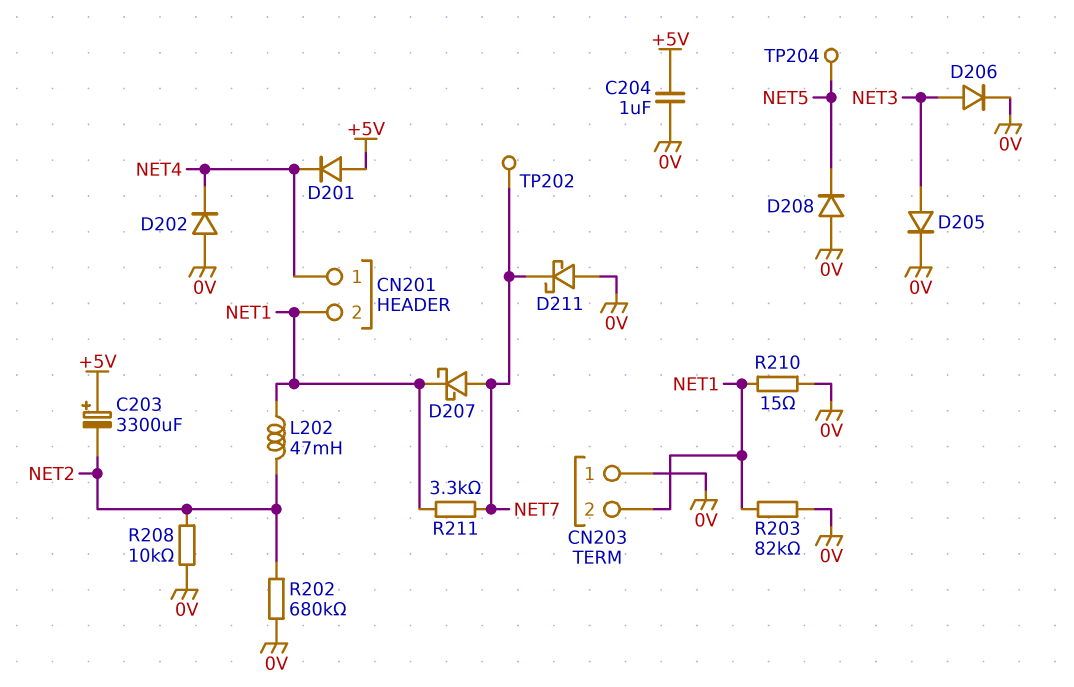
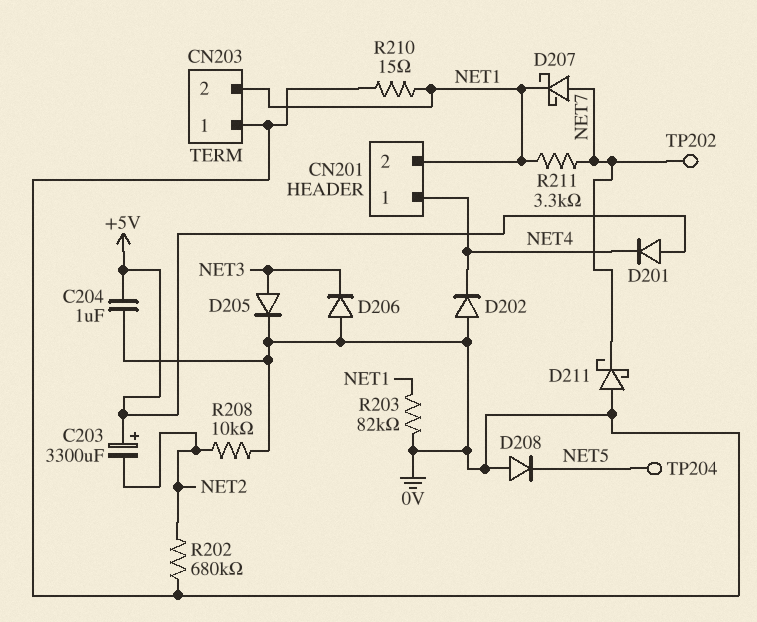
D206: diode (A NET3, K 0V) -> diode (A 0V, K NET3)
L202: 47mH (NET1, NET2) -> none

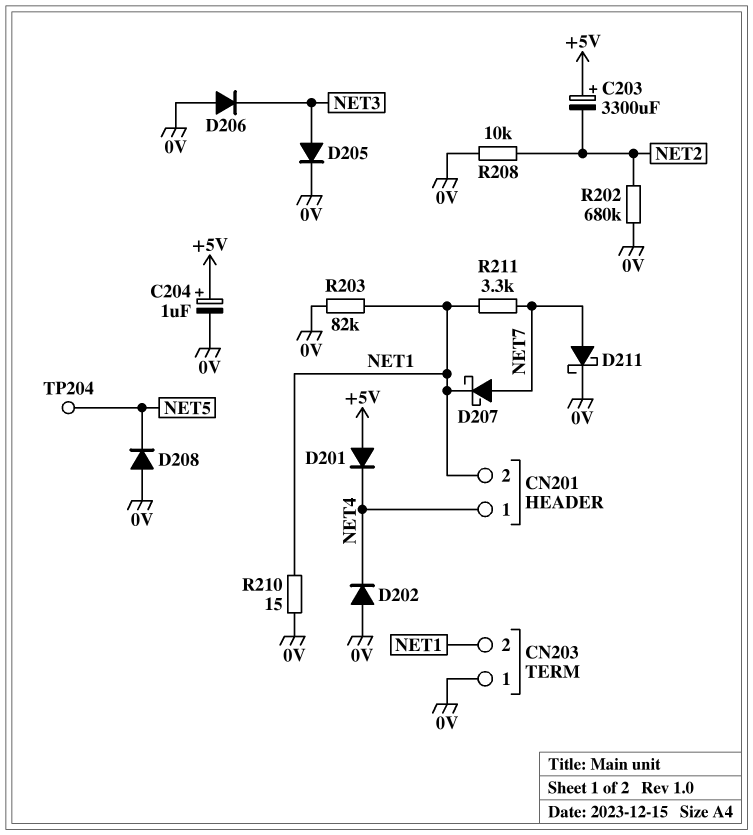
C204: 1uF (+5V, 0V) -> 1uF (plus +5V, minus 0V)
D211: schottky (A 0V, K NET7) -> schottky (A NET7, K 0V)
TP202: test point (NET7) -> none

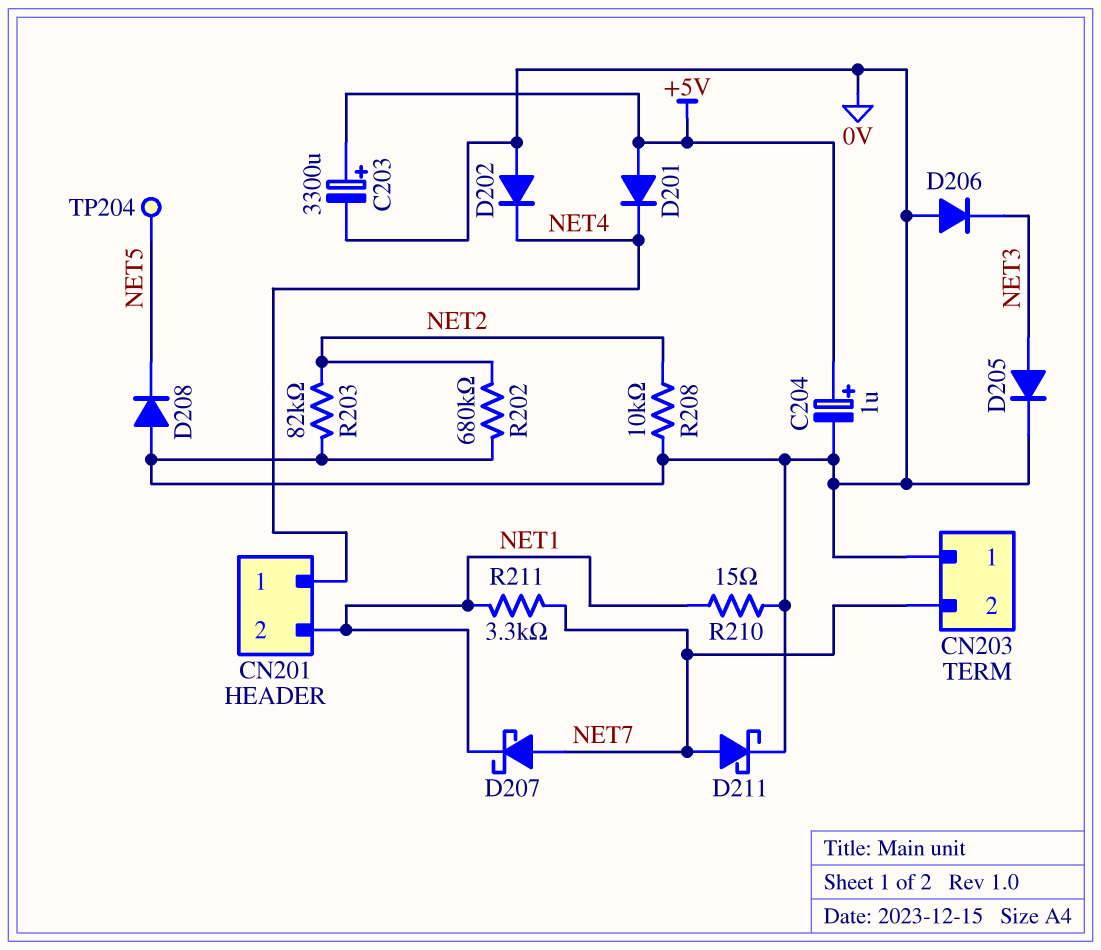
C203: 3300uF (plus +5V, minus NET2) -> 3300uF (plus +5V, minus 0V)
CN203 pin 2: NET1 -> NET7
R203: 82k (0V, NET1) -> 82k (0V, NET2)

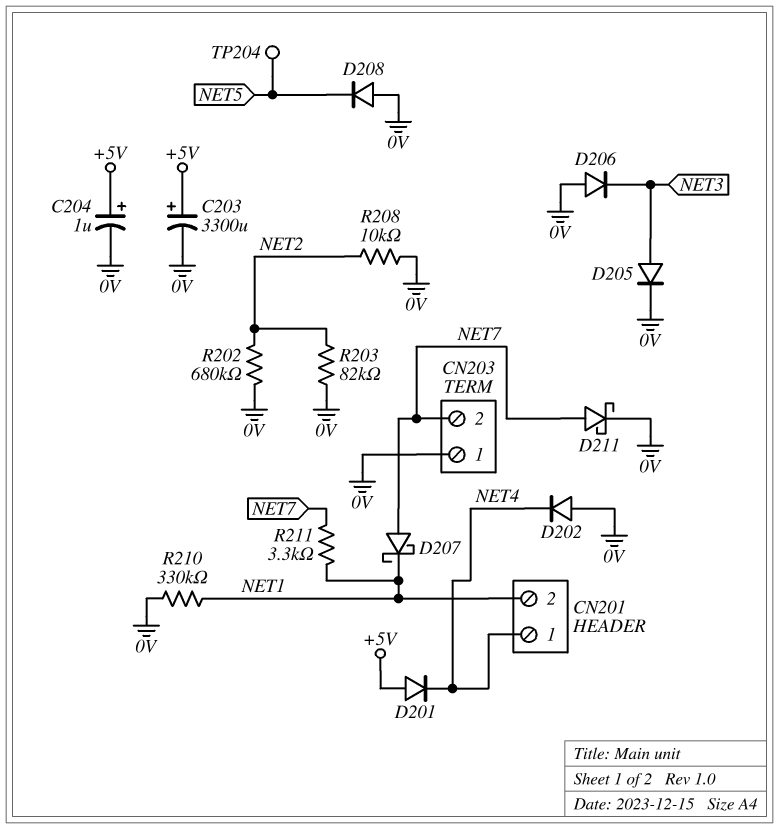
R210: 15 (0V, NET1) -> 330k (0V, NET1)

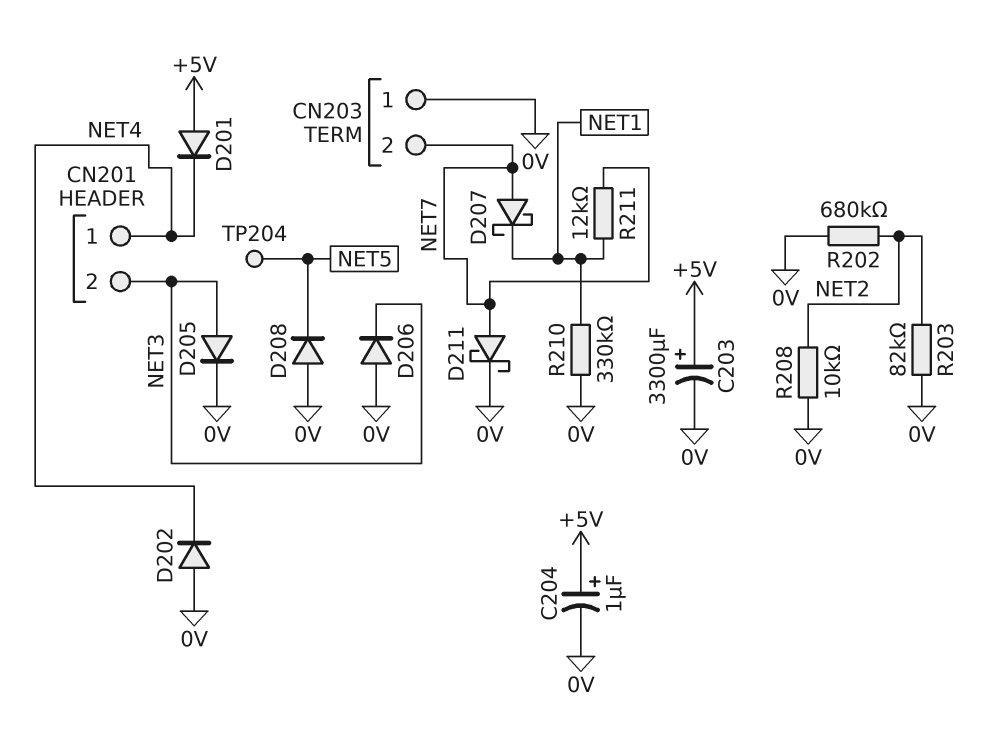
CN201 pin 2: NET1 -> NET3
R211: 3.3k (NET1, NET7) -> 12k (NET1, NET7)

